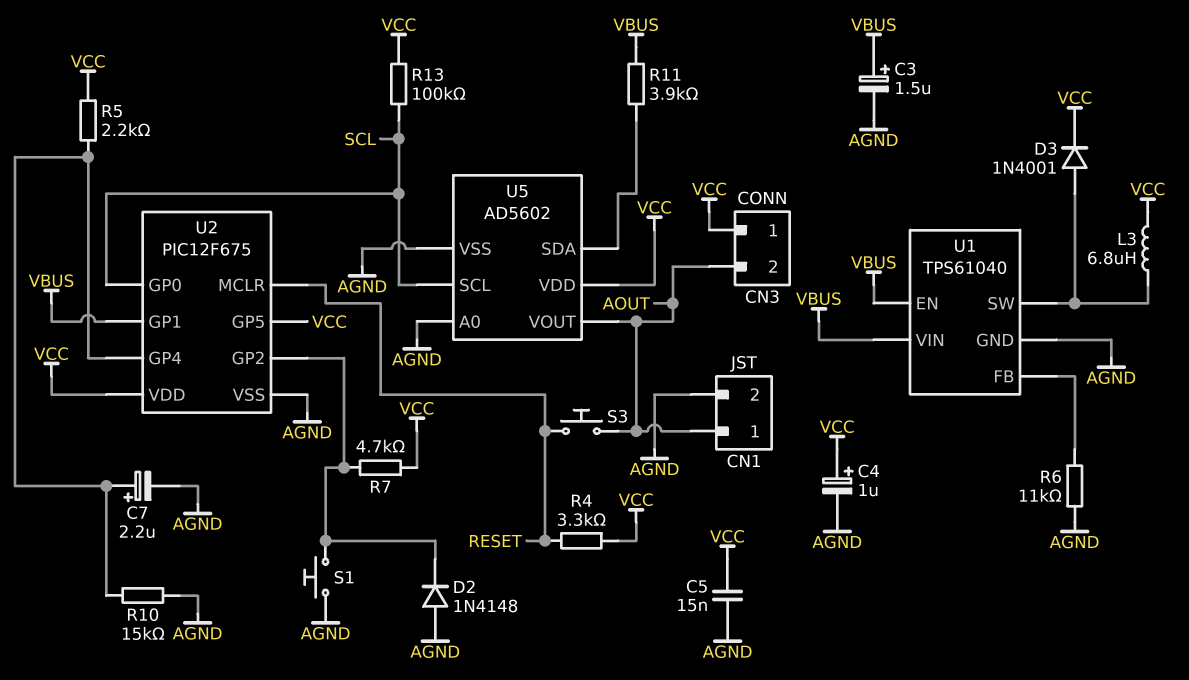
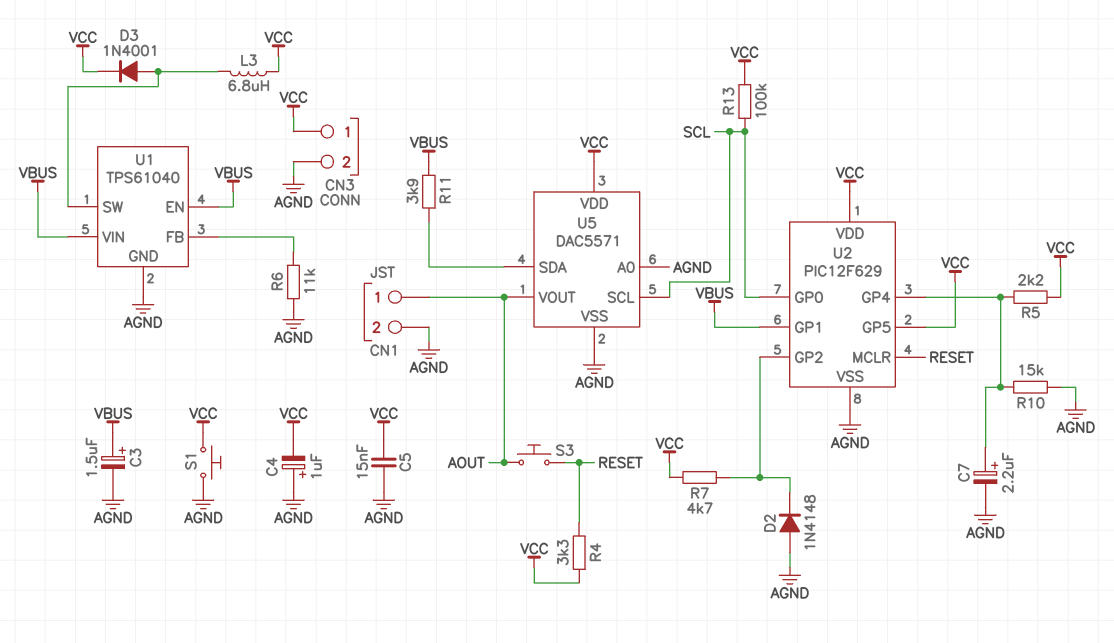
C4: 1uF (plus VCC, minus AGND) -> 1uF (plus AGND, minus VCC)
CN3 pin 2: AOUT -> AGND
S1: button (AGND, U2/GP2) -> button (AGND, VCC)
U2: PIC12F675 -> PIC12F629
U5: AD5602 -> DAC5571

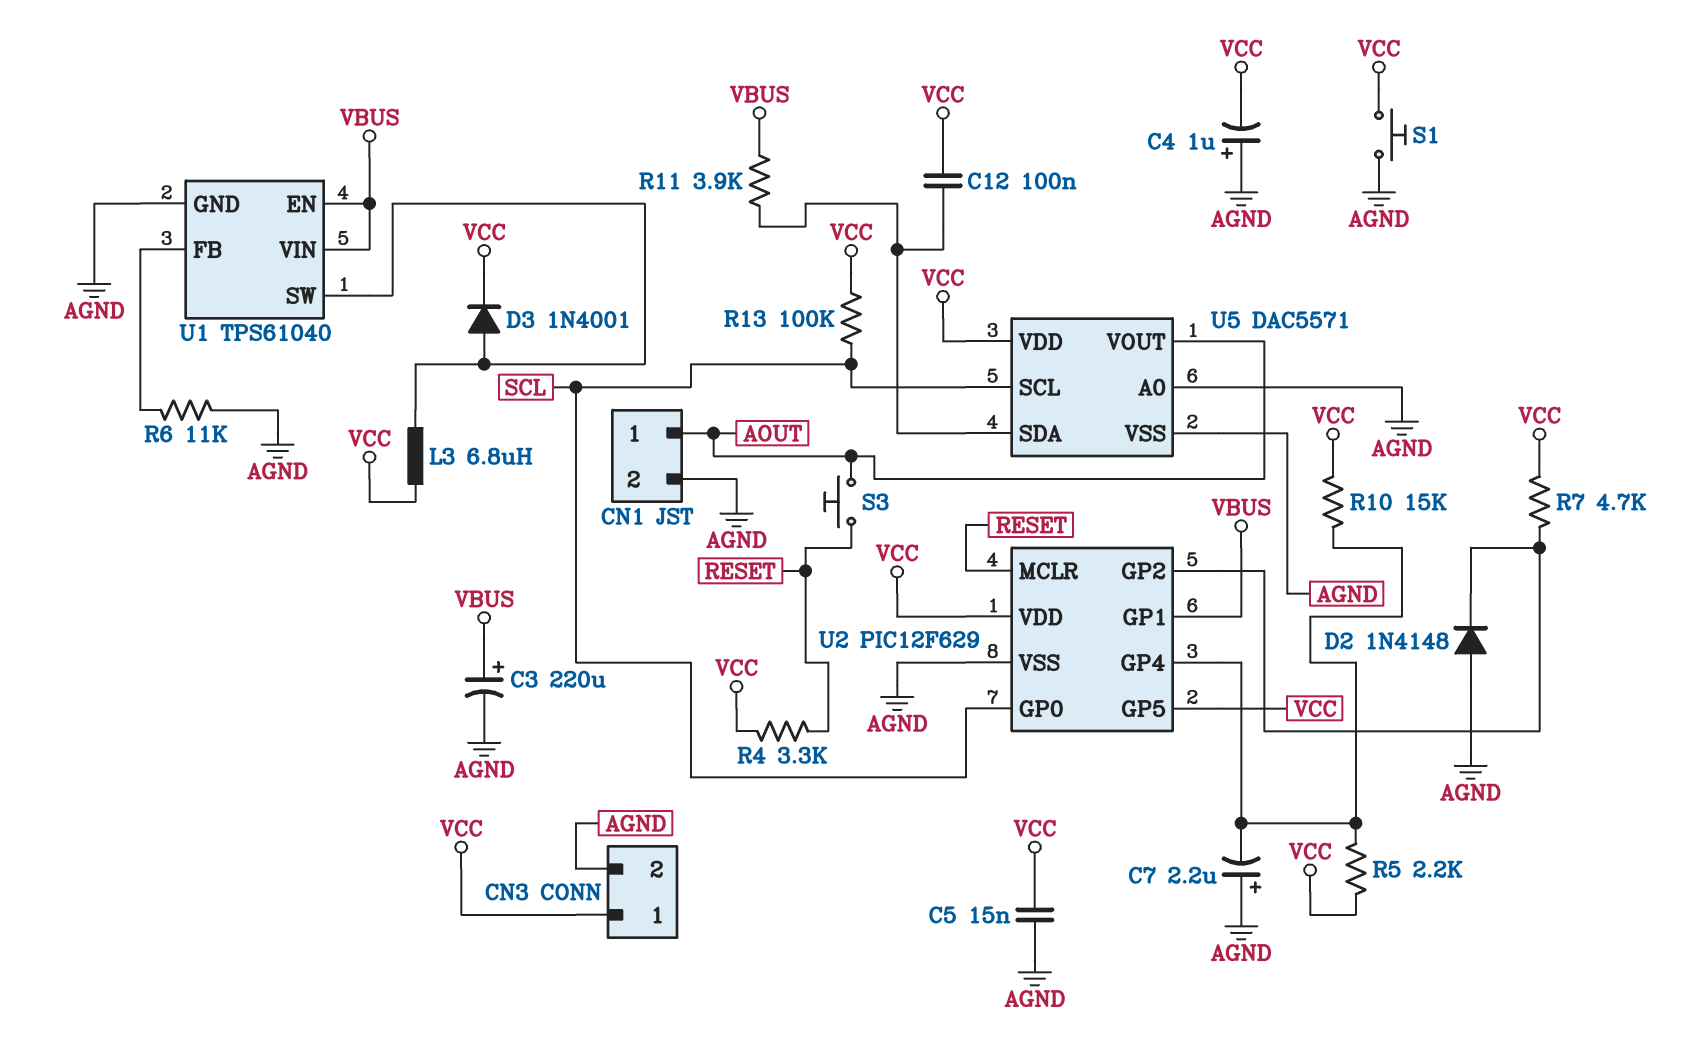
C3: 1.5uF (plus VBUS, minus AGND) -> 220uF (plus VBUS, minus AGND)
C7: 2.2uF (plus U2/GP4, minus AGND) -> 2.2uF (plus AGND, minus U2/GP4)
C12: none -> 100nF (U5/SDA, VCC)
R10: 15k (AGND, U2/GP4) -> 15k (U2/GP4, VCC)

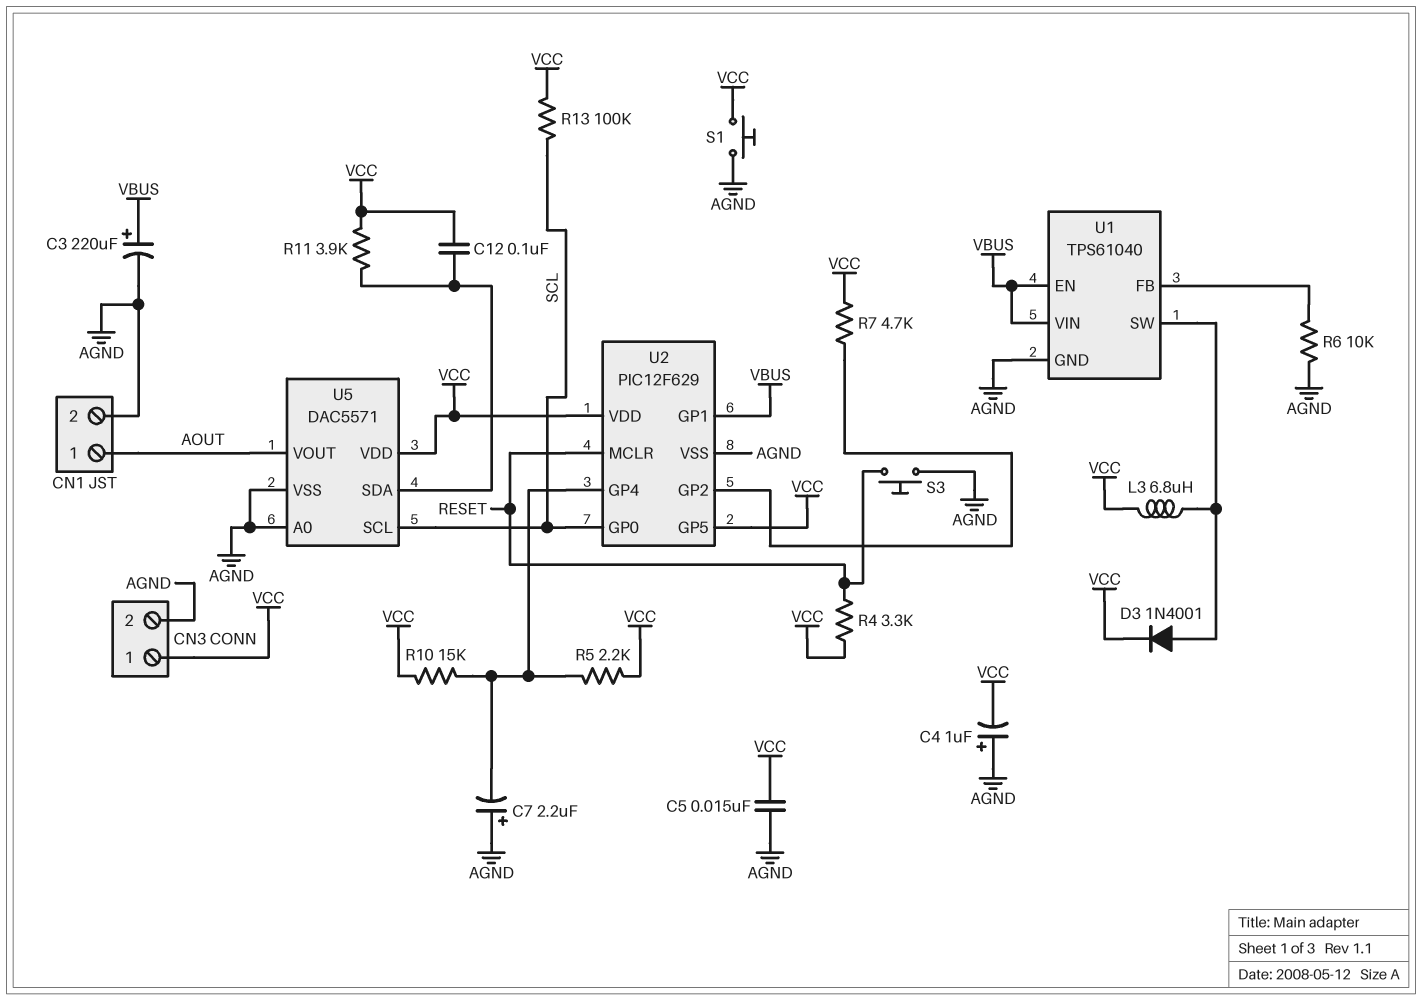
D2: diode 1N4148 (A AGND, K U2/GP2) -> none
R6: 11k (AGND, U1/FB) -> 10k (AGND, U1/FB)
R11: 3.9k (U5/SDA, VBUS) -> 3.9k (U5/SDA, VCC)
S3: button (AOUT, RESET) -> button (AGND, RESET)

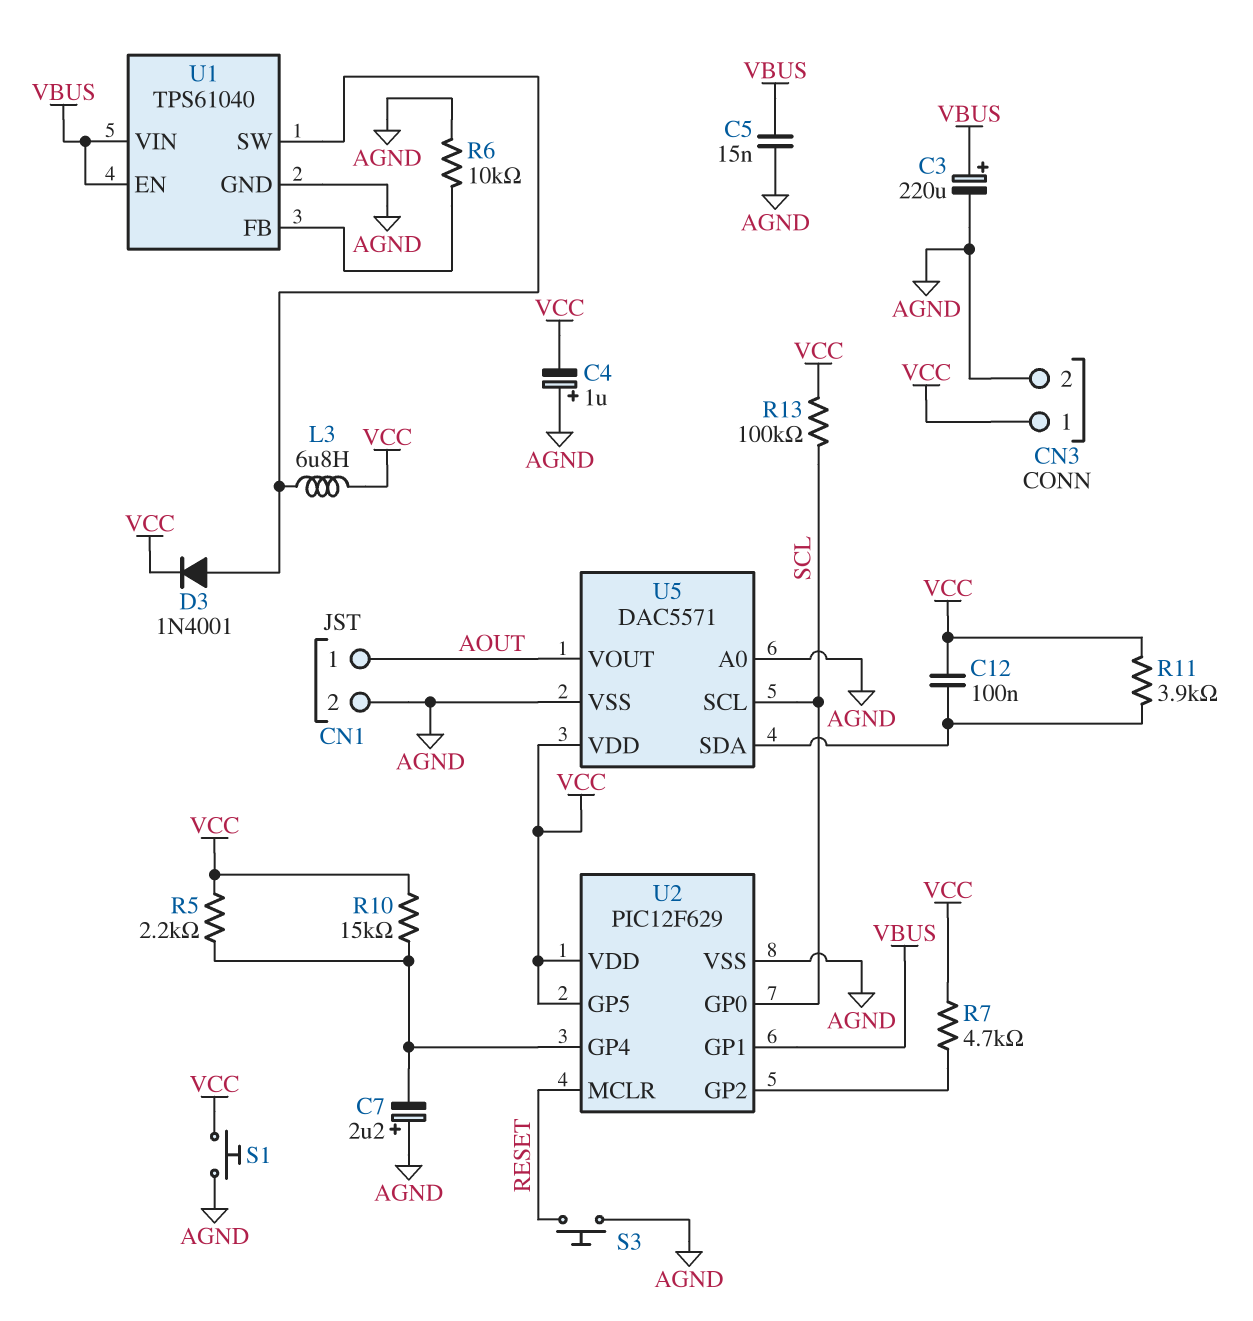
C5: 15nF (AGND, VCC) -> 15nF (AGND, VBUS)
R4: 3.3k (RESET, VCC) -> none

